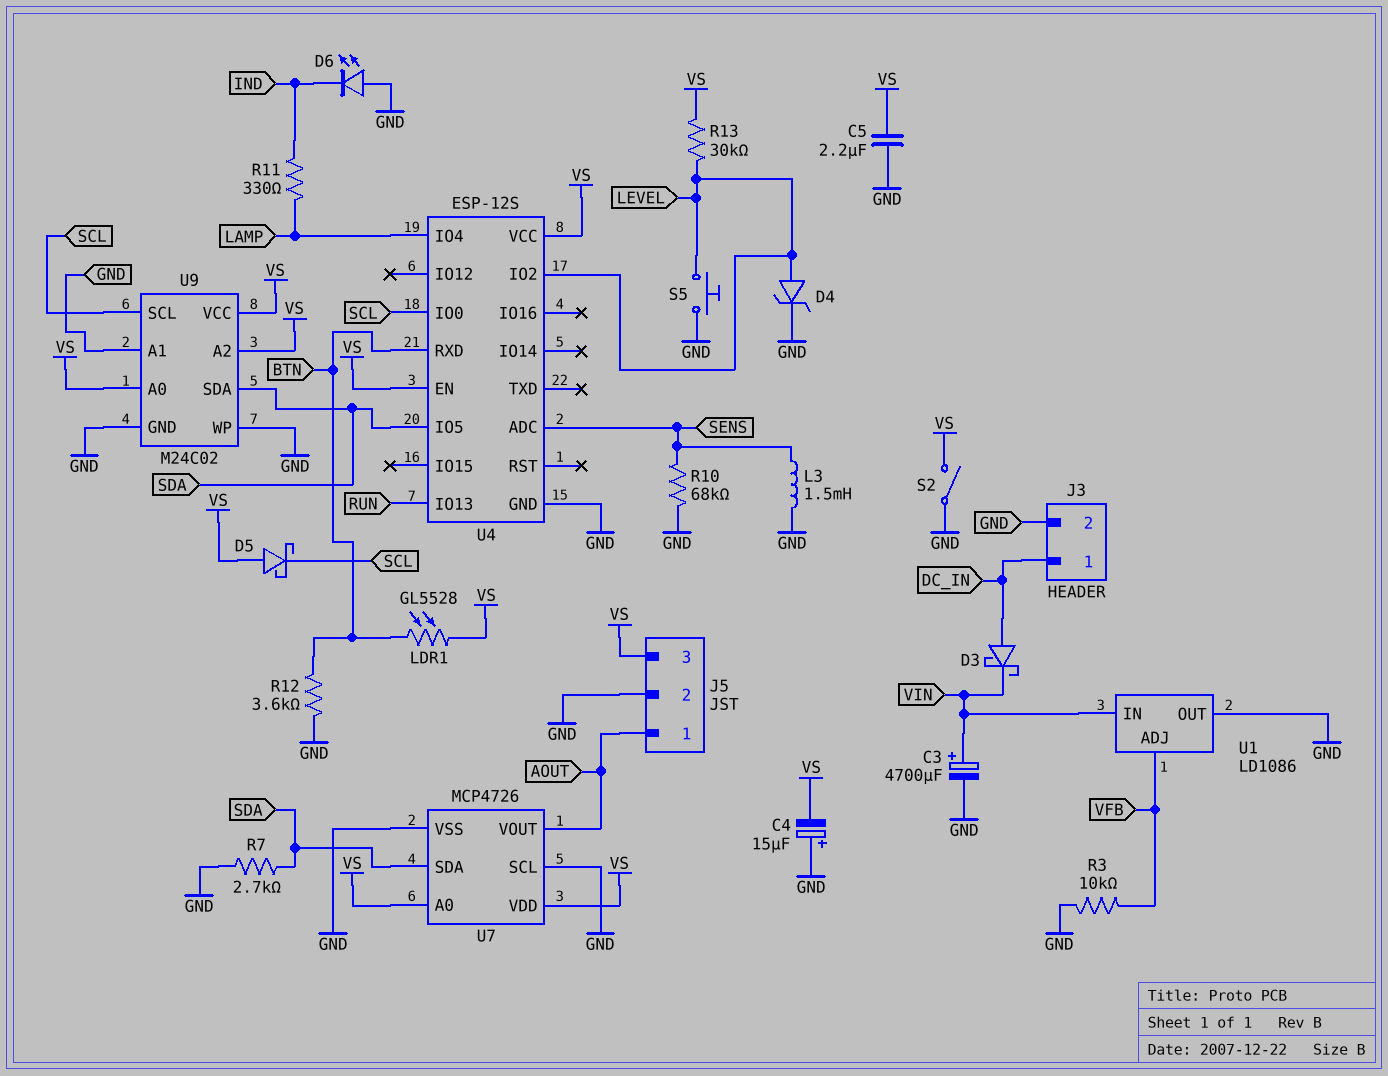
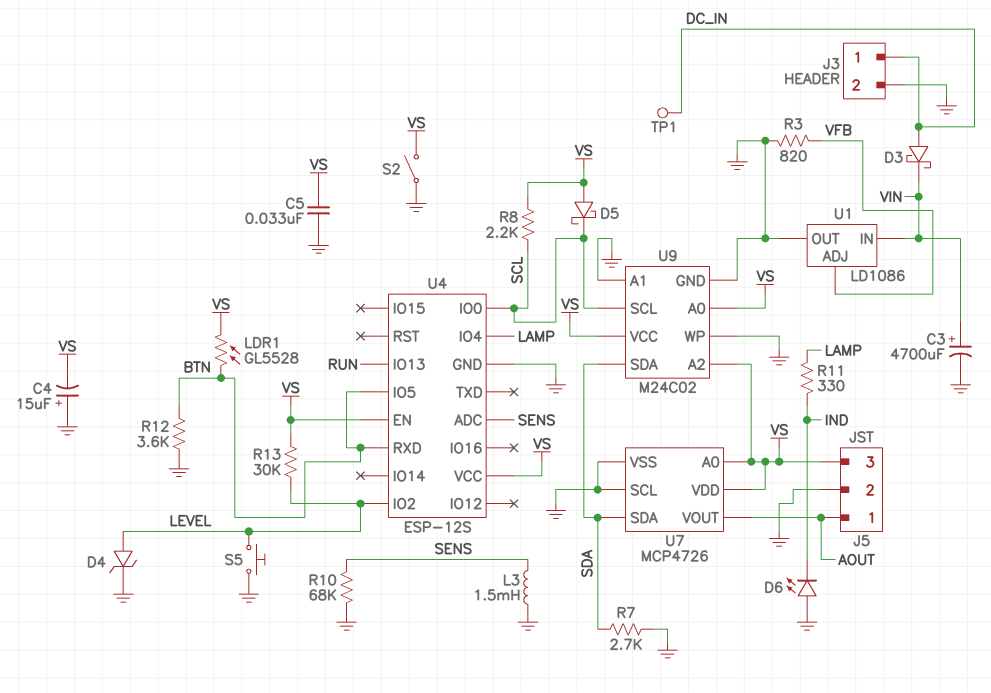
C5: 2.2uF (GND, VS) -> 33nF (GND, VS)
R3: 10k (GND, VFB) -> 820 (GND, VFB)
R8: none -> 2.2k (SCL, VS)
TP1: none -> test point (DC_IN)
U4 pin IO5: SDA -> BTN

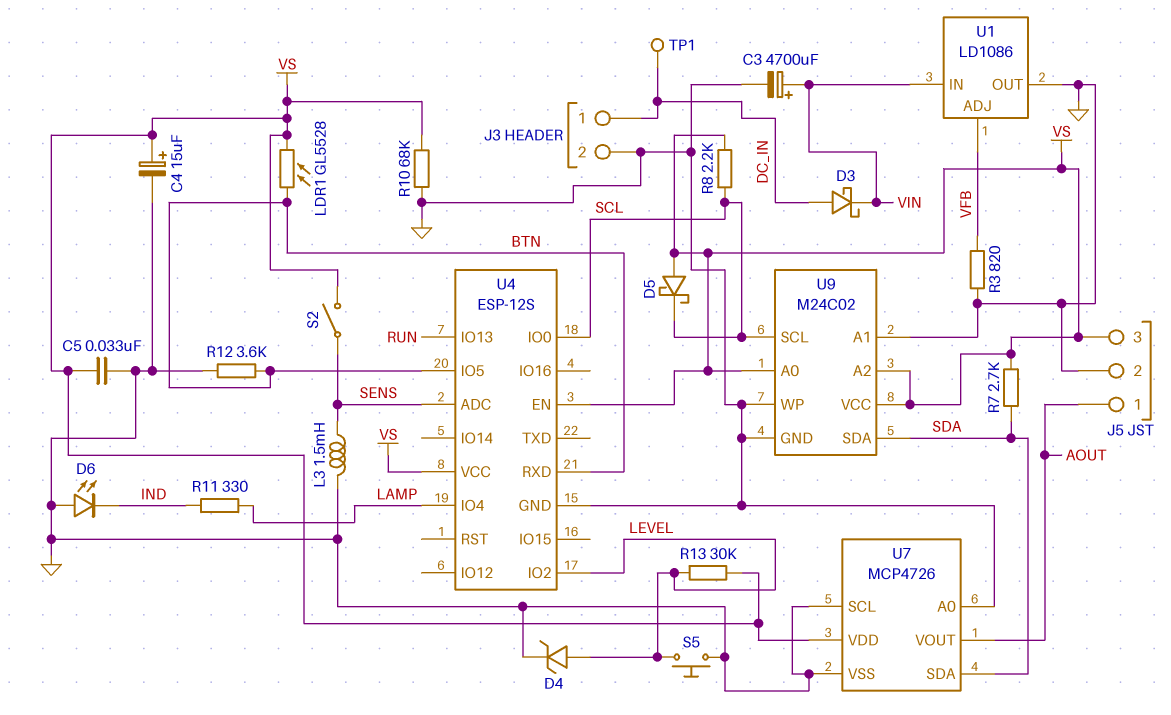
C4: 15uF (plus GND, minus VS) -> 15uF (plus VS, minus GND)
R7: 2.7k (GND, SDA) -> 2.7k (SDA, VS)
R10: 68k (GND, SENS) -> 68k (GND, VS)
S2: switch (GND, VS) -> switch (SENS, VS)
U7 pin A0: VS -> GND

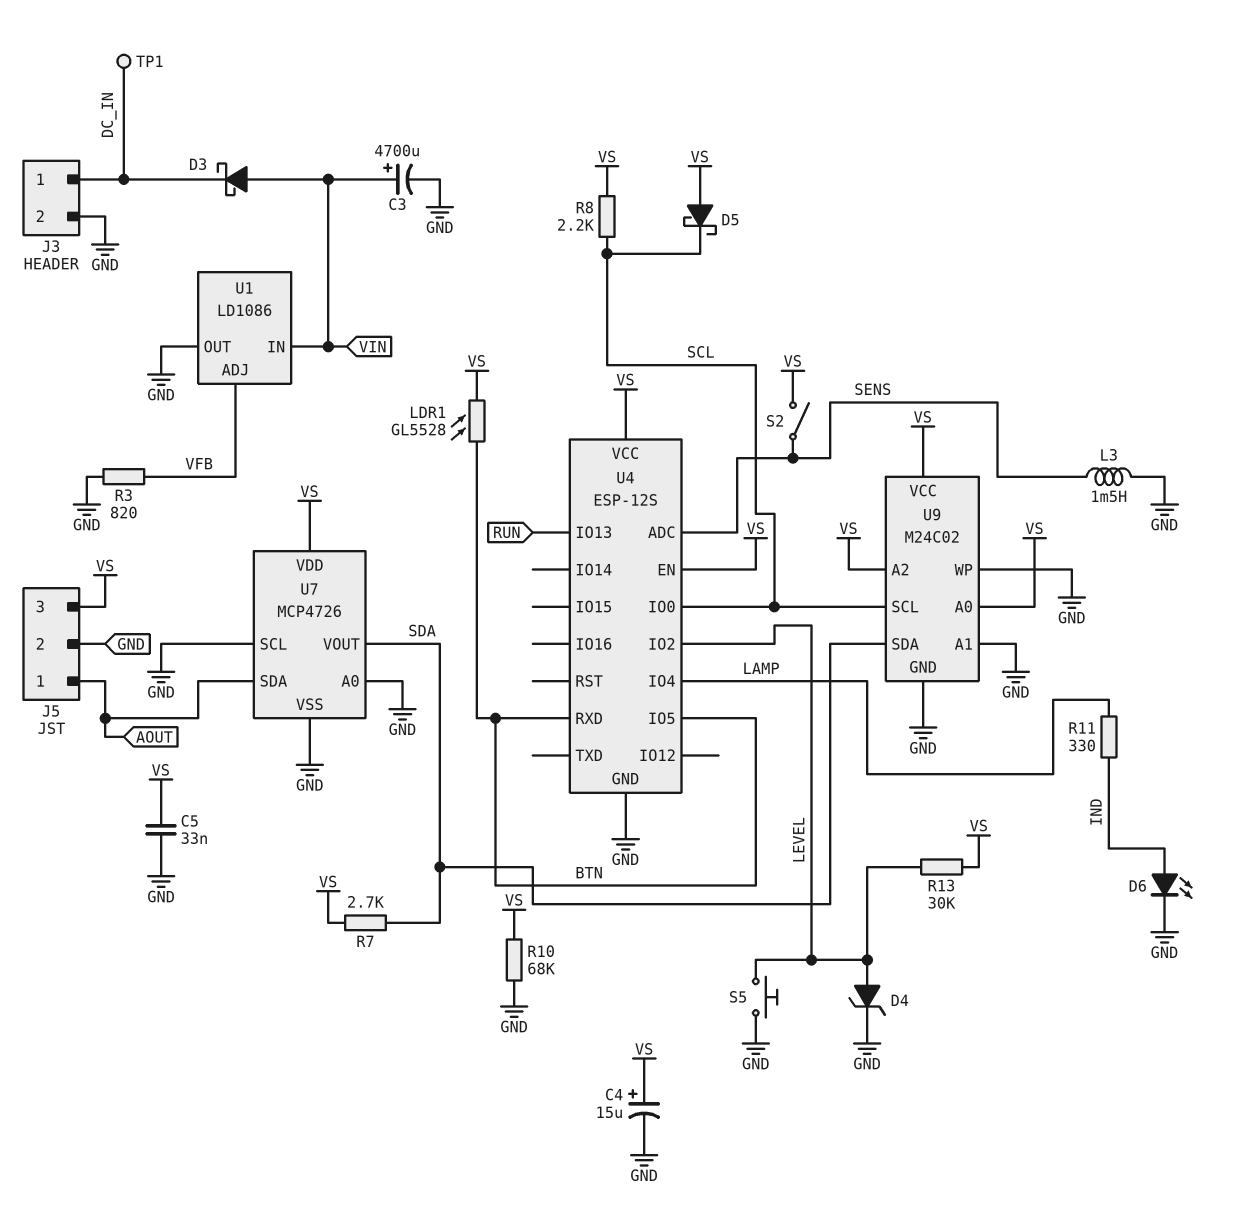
D3: schottky (A DC_IN, K VIN) -> schottky (A VIN, K DC_IN)
D6: LED (A GND, K IND) -> LED (A IND, K GND)
R12: 3.6k (BTN, GND) -> none
U7 pin SDA: SDA -> AOUT
U7 pin VOUT: AOUT -> SDA

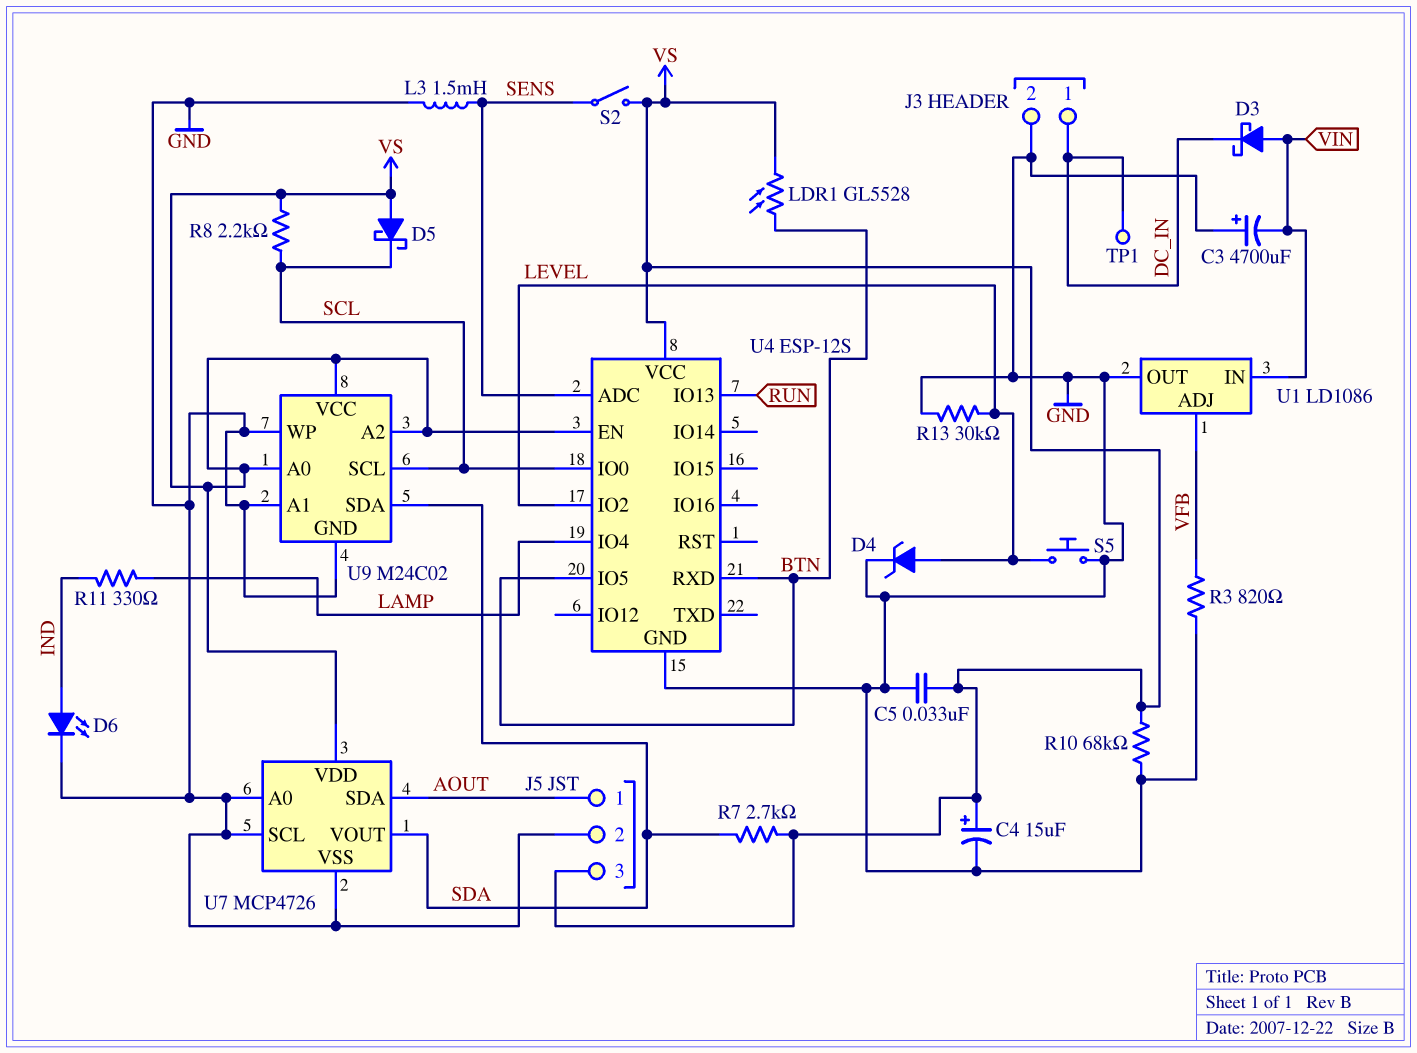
C3: 4700uF (plus VIN, minus GND) -> 4700uF (plus GND, minus VIN)
R13: 30k (LEVEL, VS) -> 30k (GND, LEVEL)

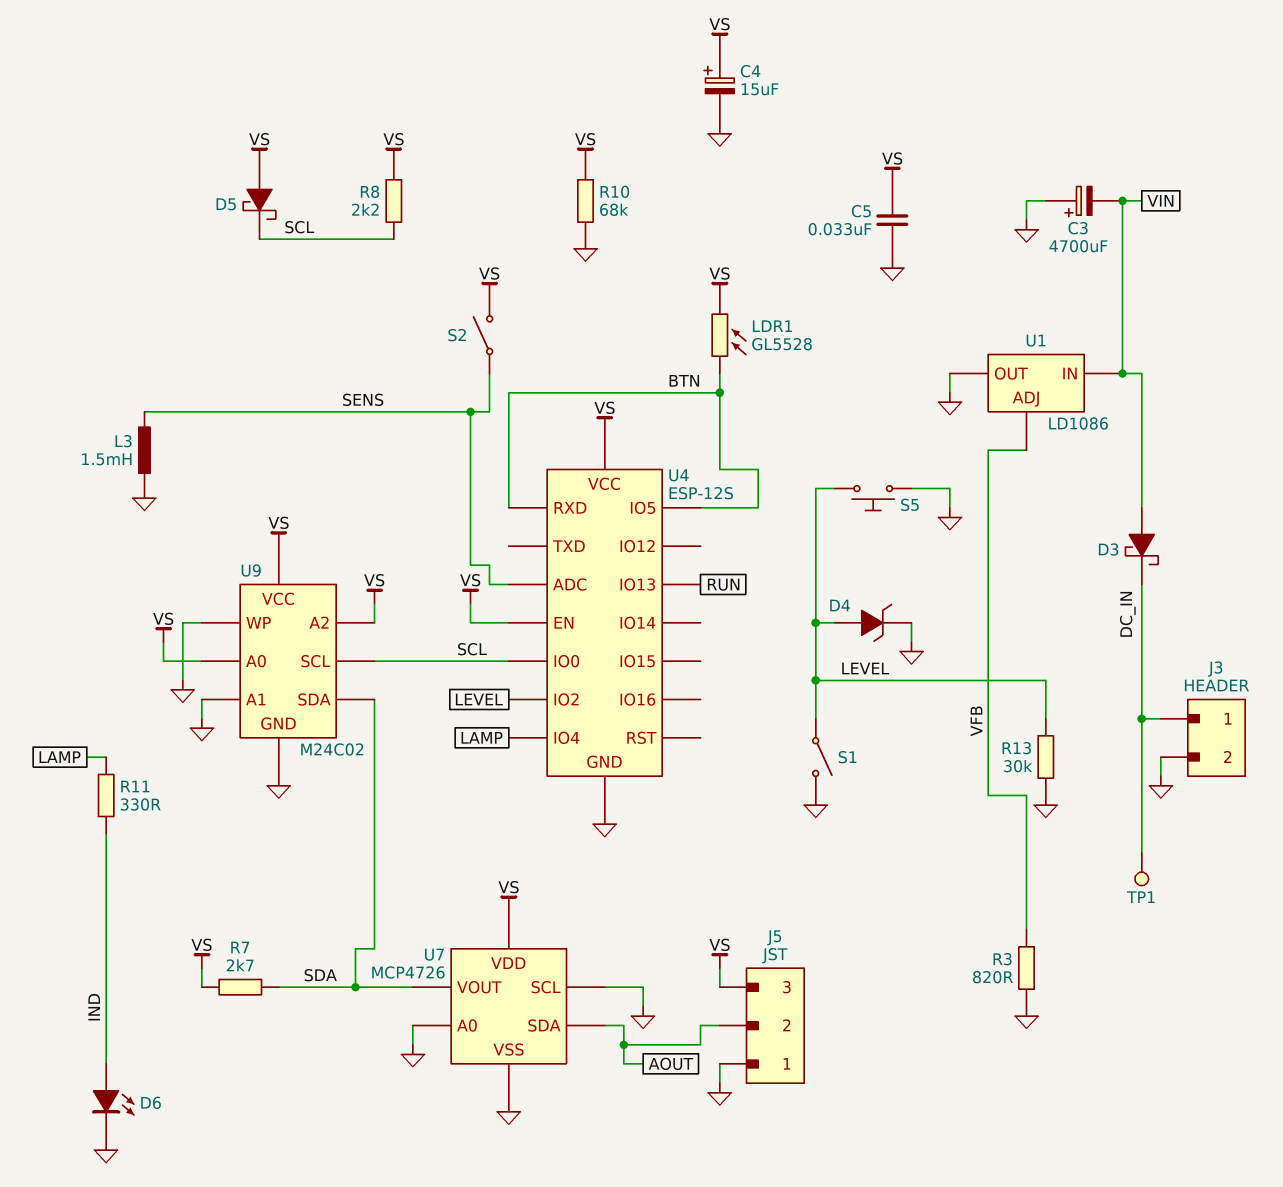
J5 pin 1: AOUT -> GND
J5 pin 2: GND -> AOUT
S1: none -> switch (GND, LEVEL)

